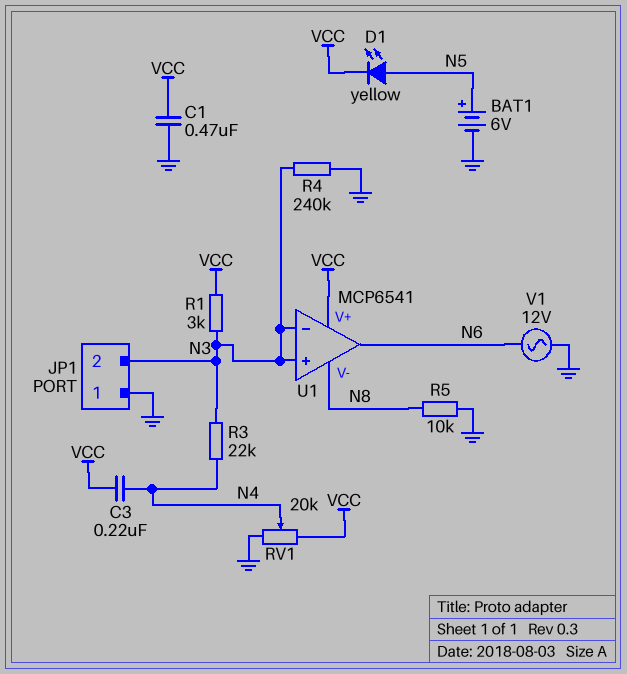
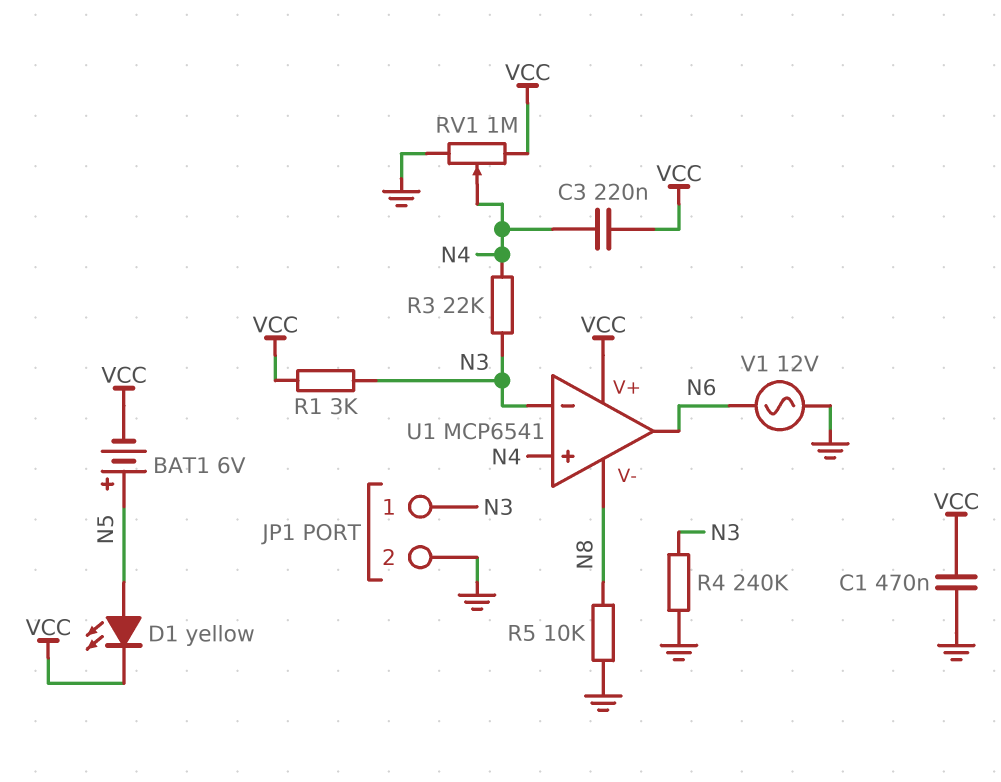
BAT1: 6V (plus N5, minus GND) -> 6V (plus N5, minus VCC)
JP1 pin 1: GND -> N3
JP1 pin 2: N3 -> GND
RV1: 20k (GND, VCC, wiper N4) -> 1M (GND, VCC, wiper N4)
U1 pin in+: N3 -> N4

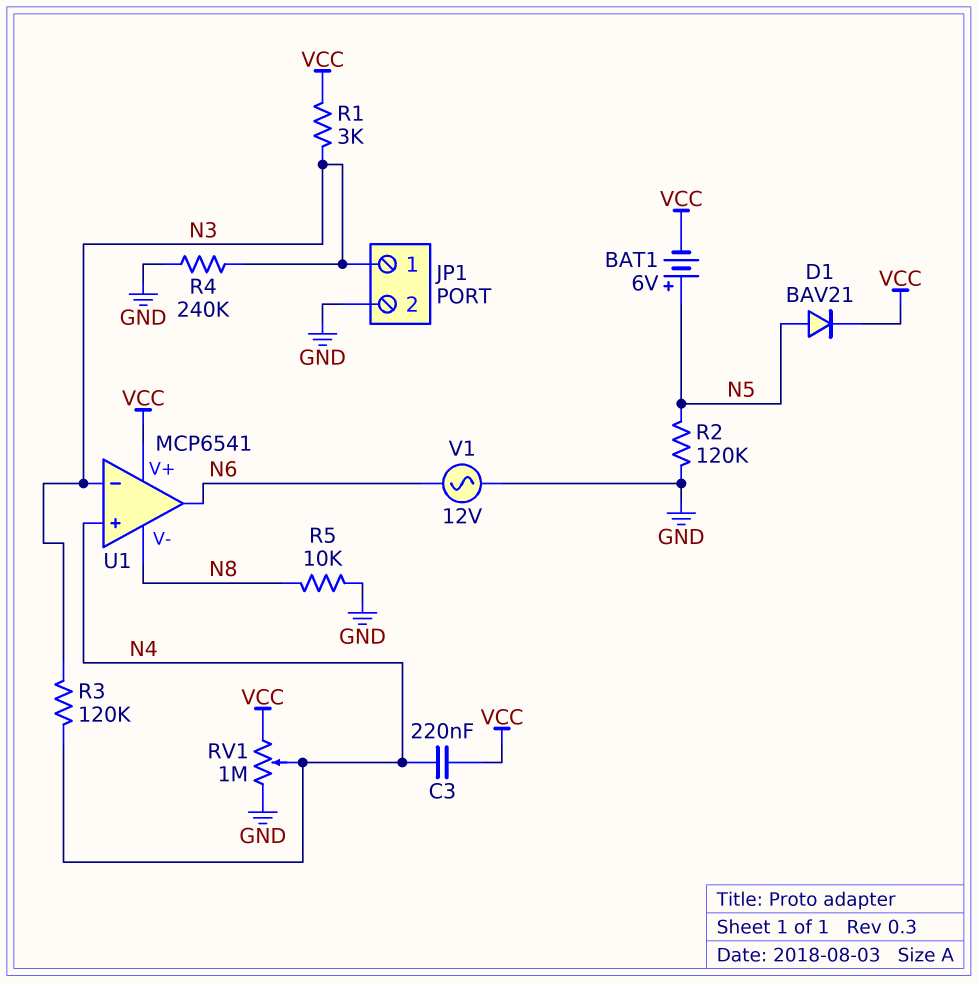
C1: 470nF (GND, VCC) -> none
D1: LED yellow (A N5, K VCC) -> diode BAV21 (A N5, K VCC)
R2: none -> 120k (GND, N5)
R3: 22k (N3, N4) -> 120k (N3, N4)

